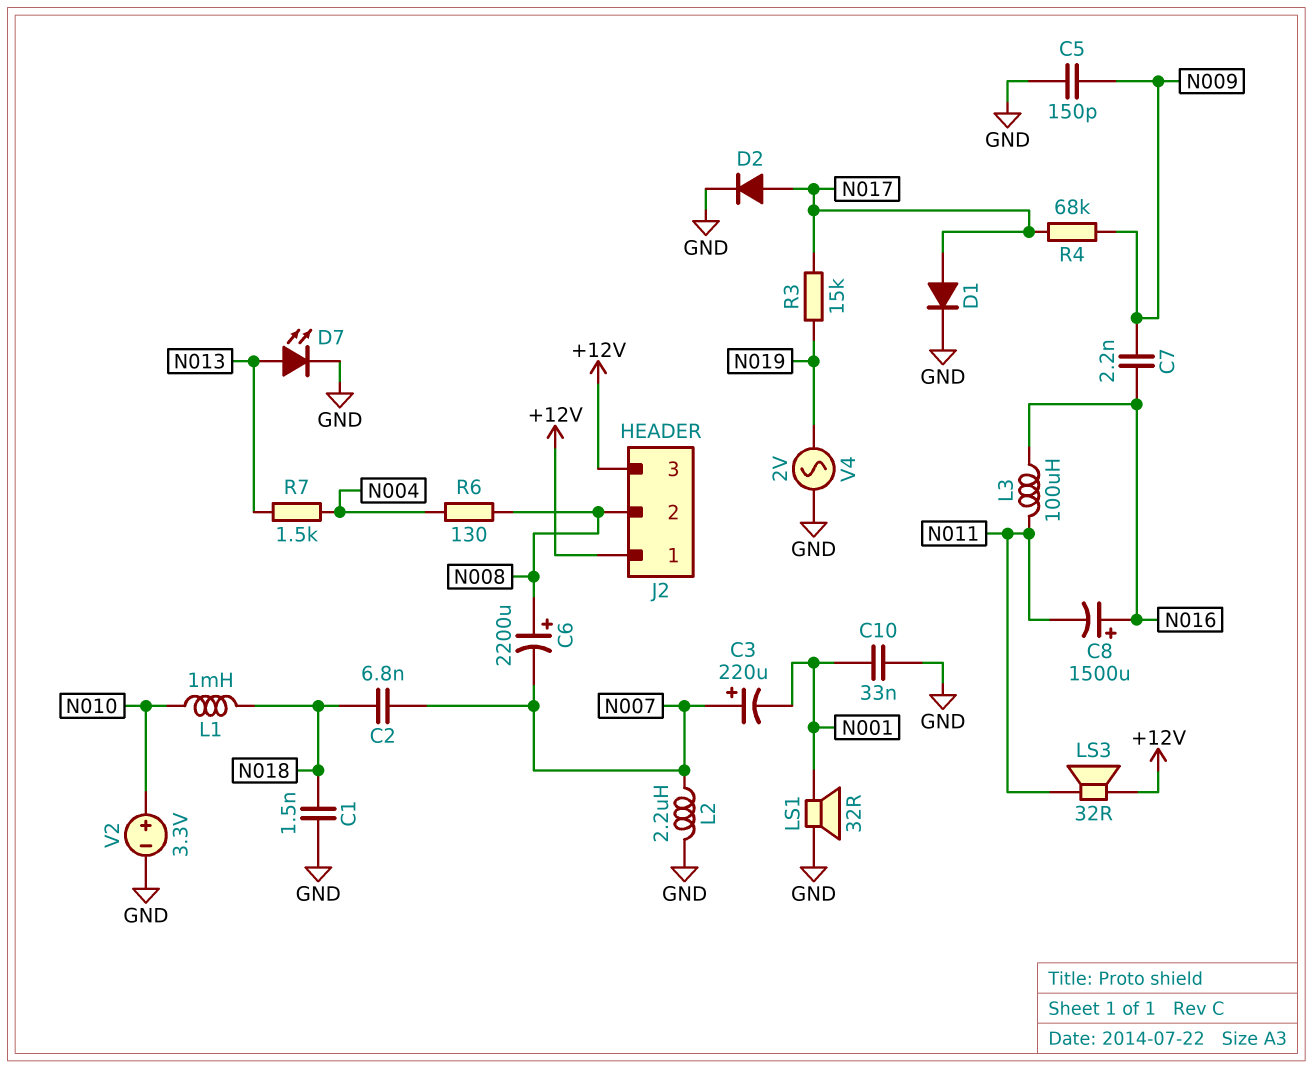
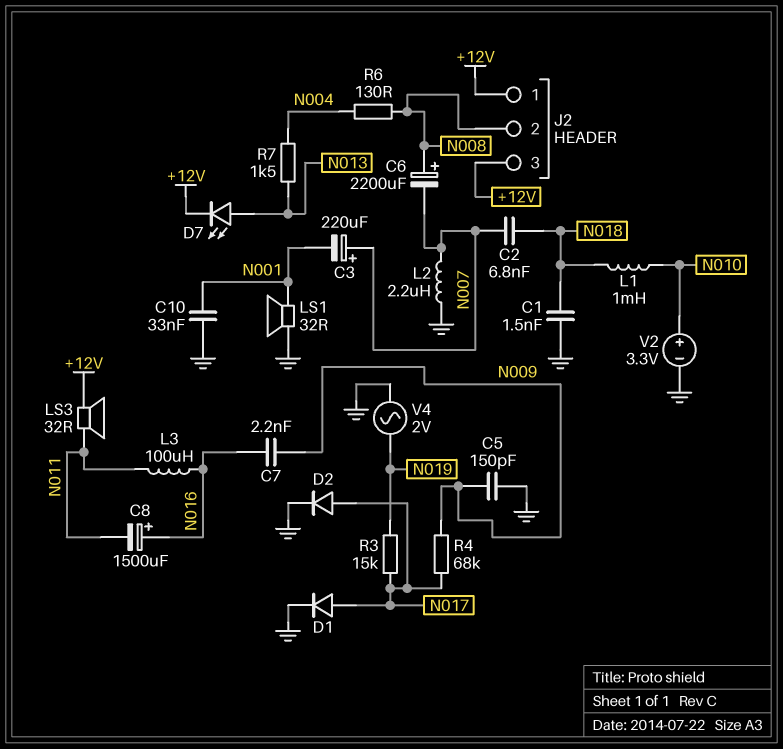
D7: LED (A N013, K GND) -> LED (A N013, K +12V)

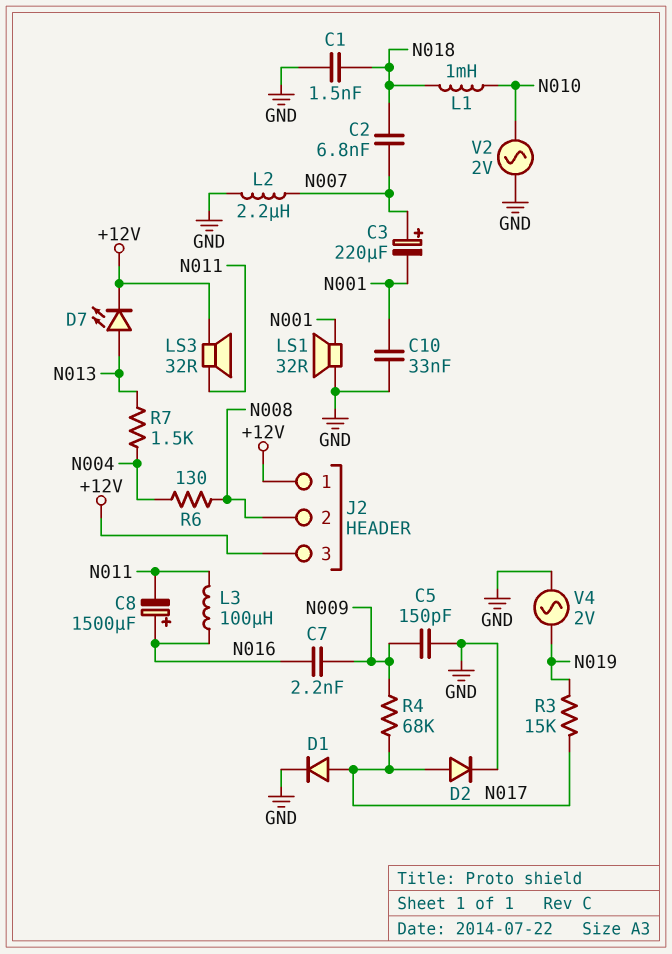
C6: 2200uF (plus N008, minus N007) -> none
V2: 3.3V (plus N010, minus GND) -> AC 2V (GND, N010)

